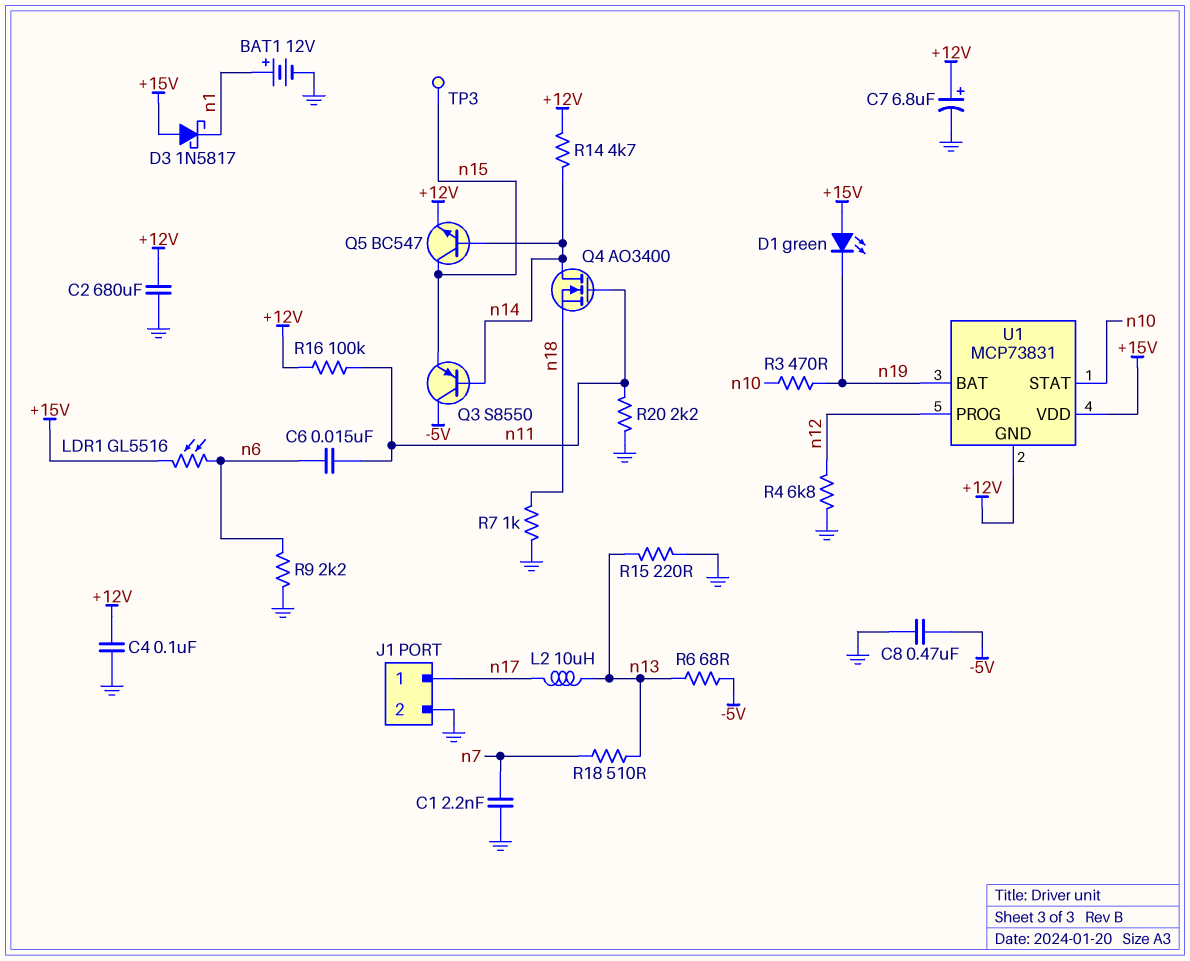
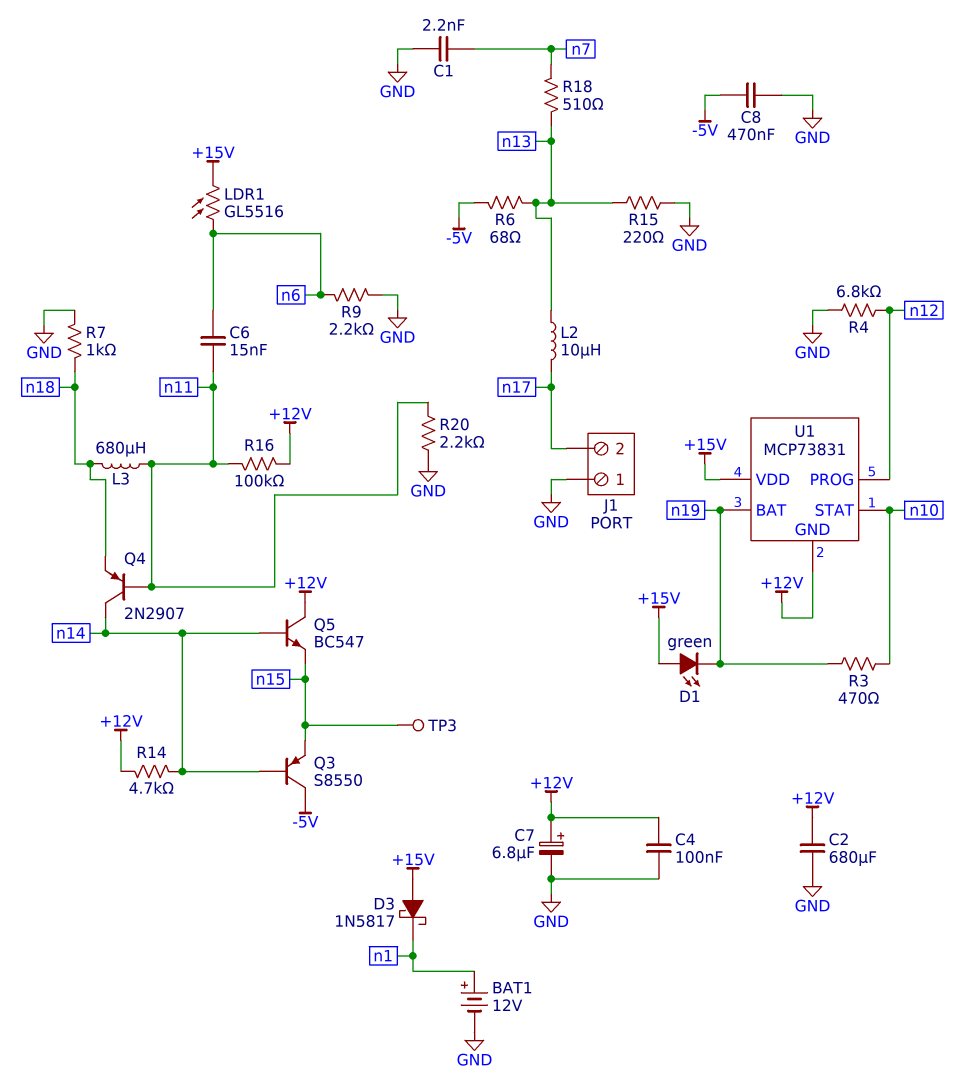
J1 pin 1: n17 -> GND
J1 pin 2: GND -> n17
L3: none -> 680uH (n11, n18)
Q4: NMOS AO3400 (G n11, D n14, S n18) -> PNP 2N2907 (B n11, C n14, E n18)
Q5: NPN BC547 (B n14, C n15, E +12V) -> NPN BC547 (B n14, C +12V, E n15)

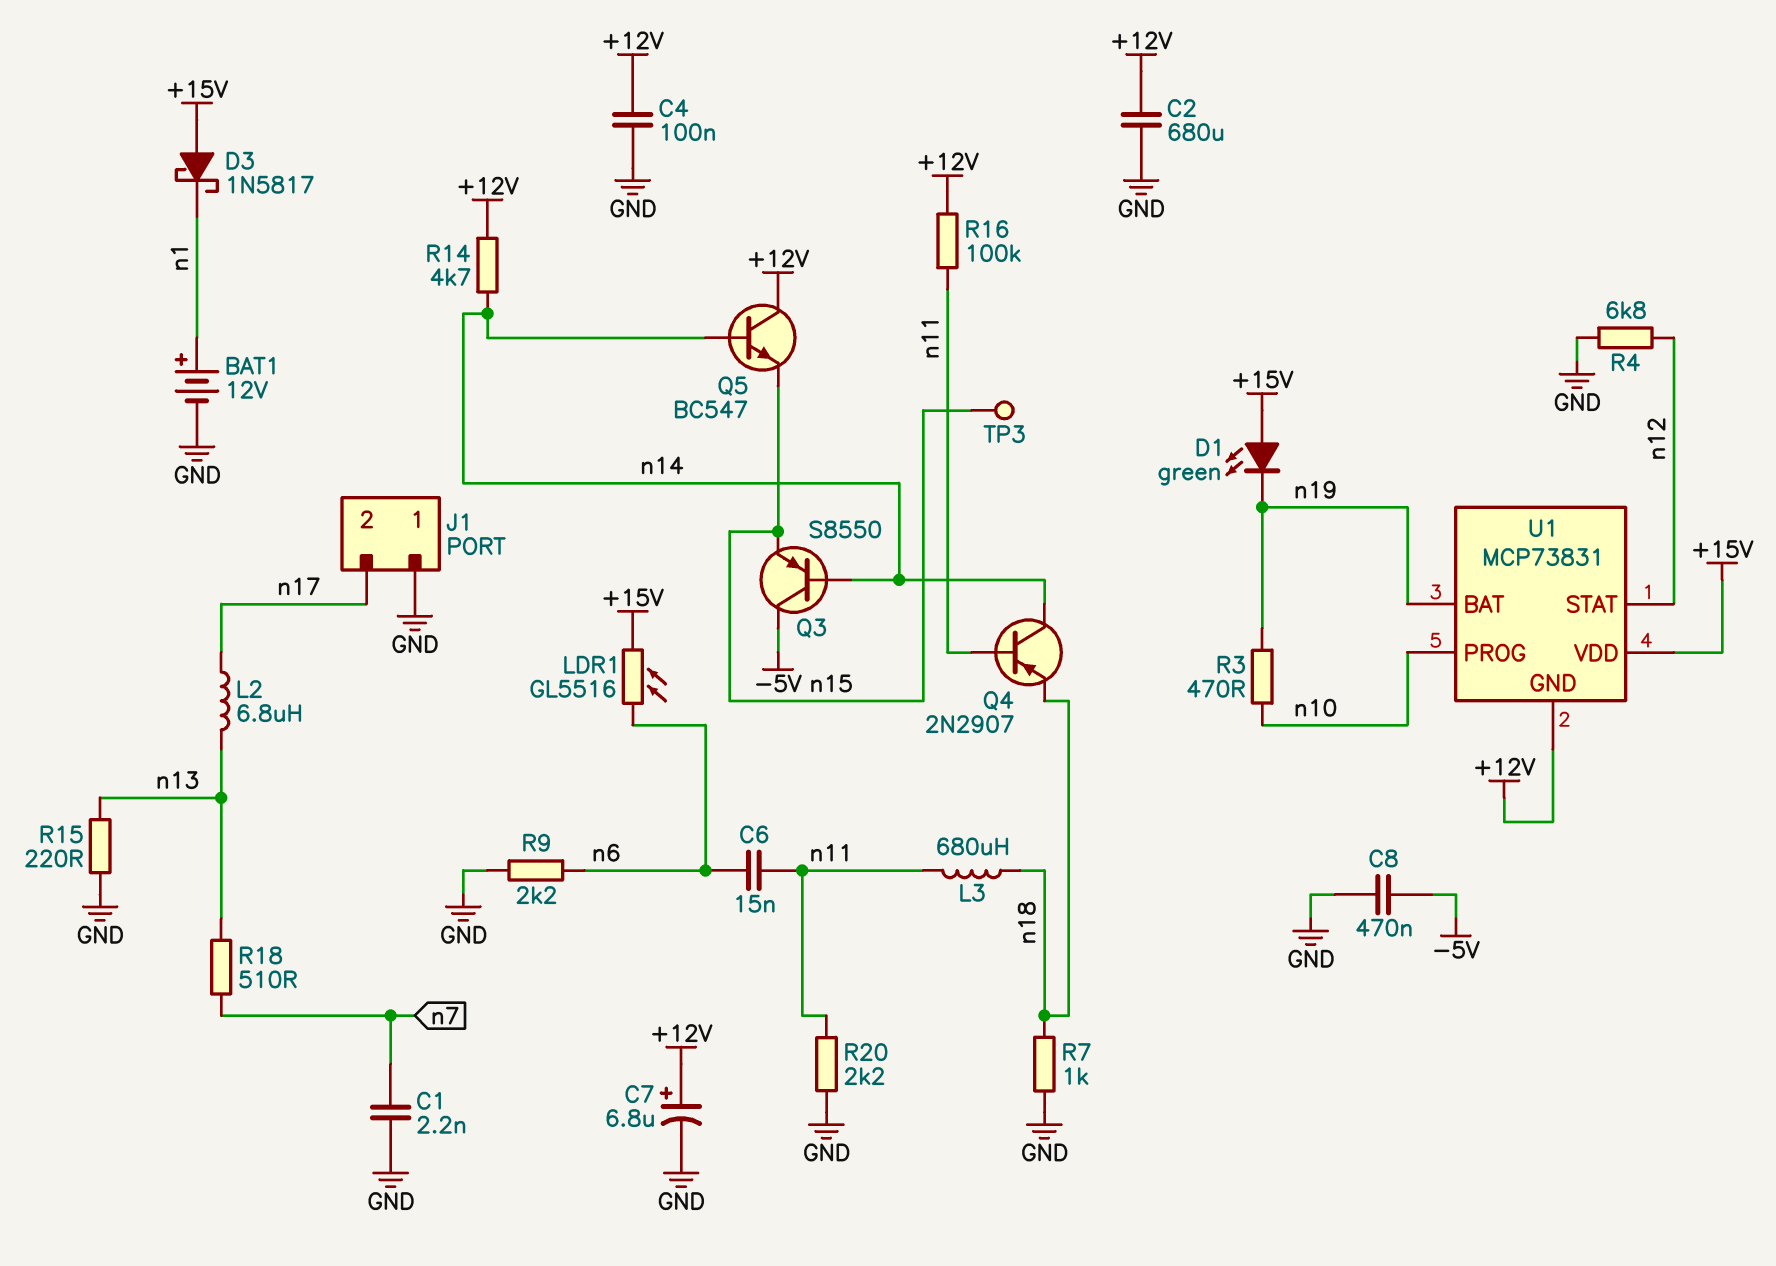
L2: 10uH (n13, n17) -> 6.8uH (n13, n17)
R6: 68 (-5V, n13) -> none
U1 pin PROG: n12 -> n10
U1 pin STAT: n10 -> n12

